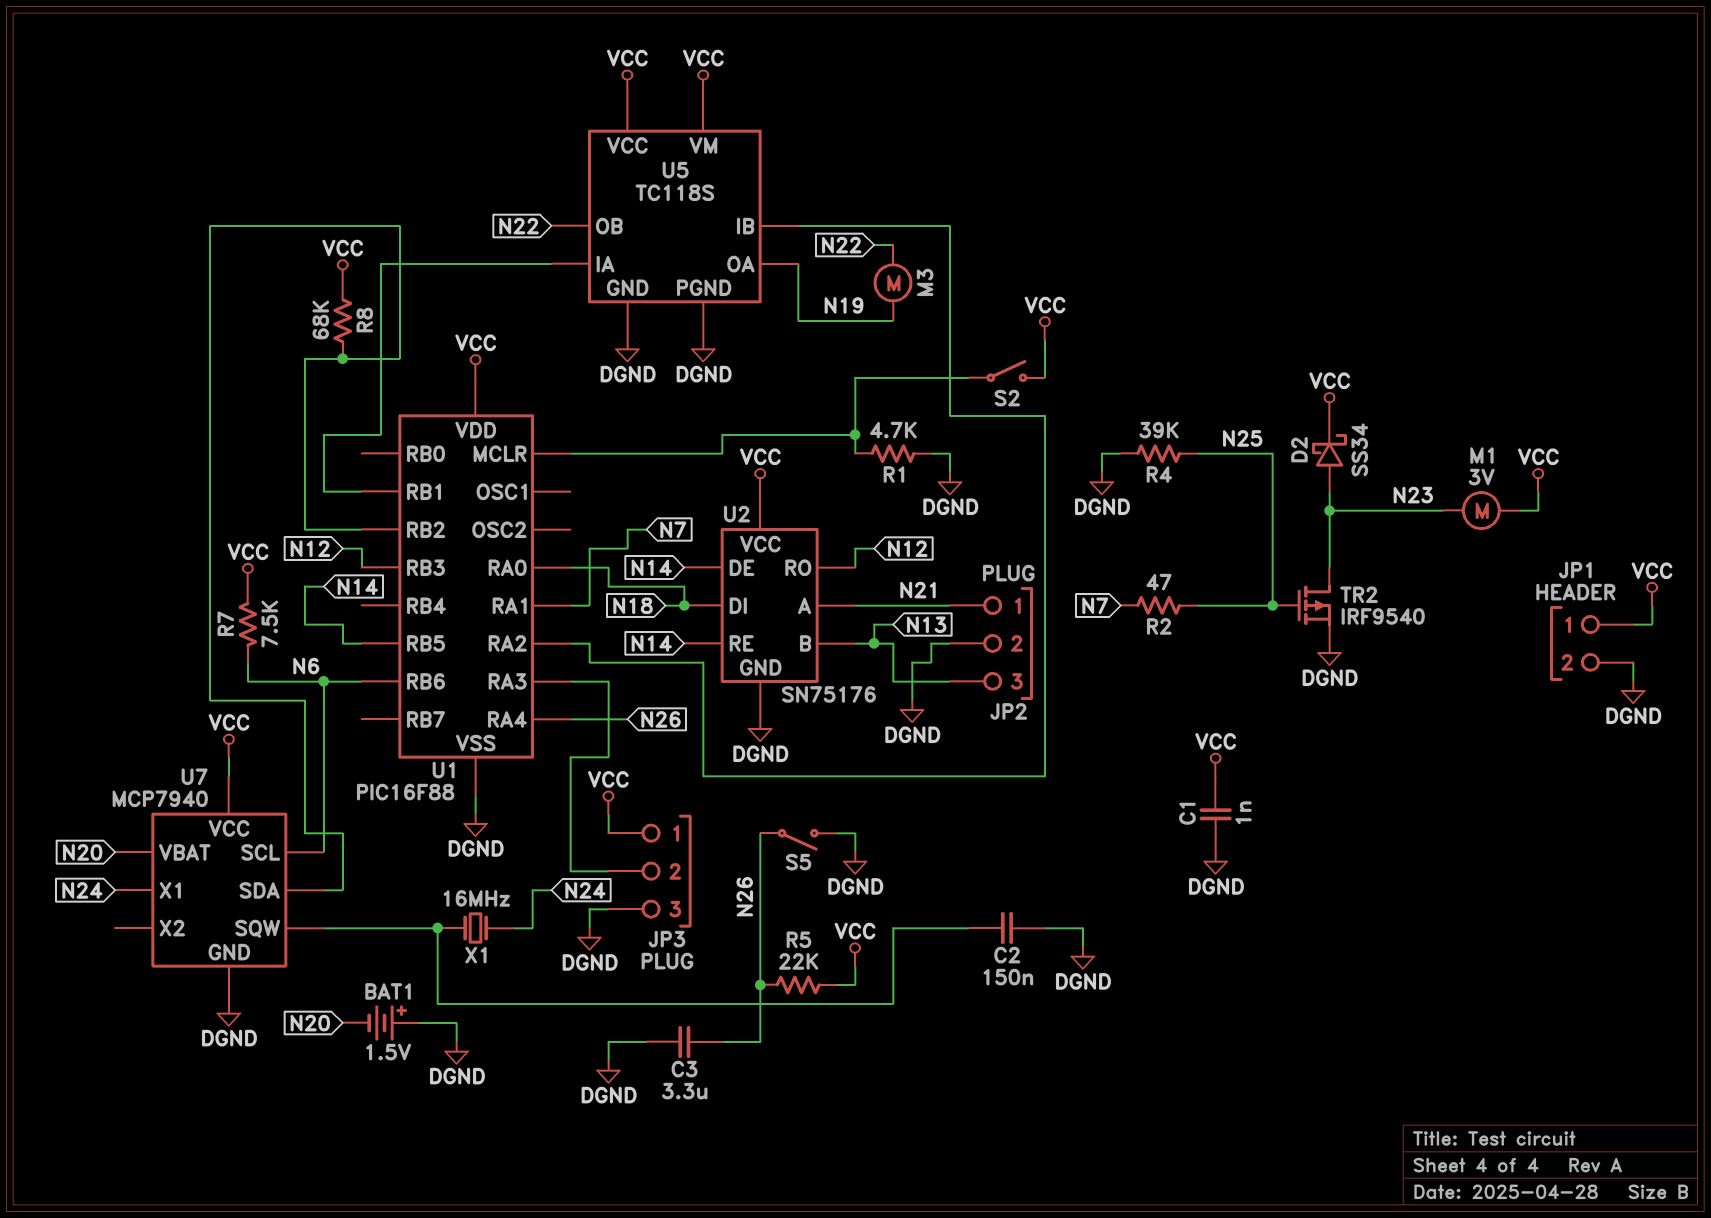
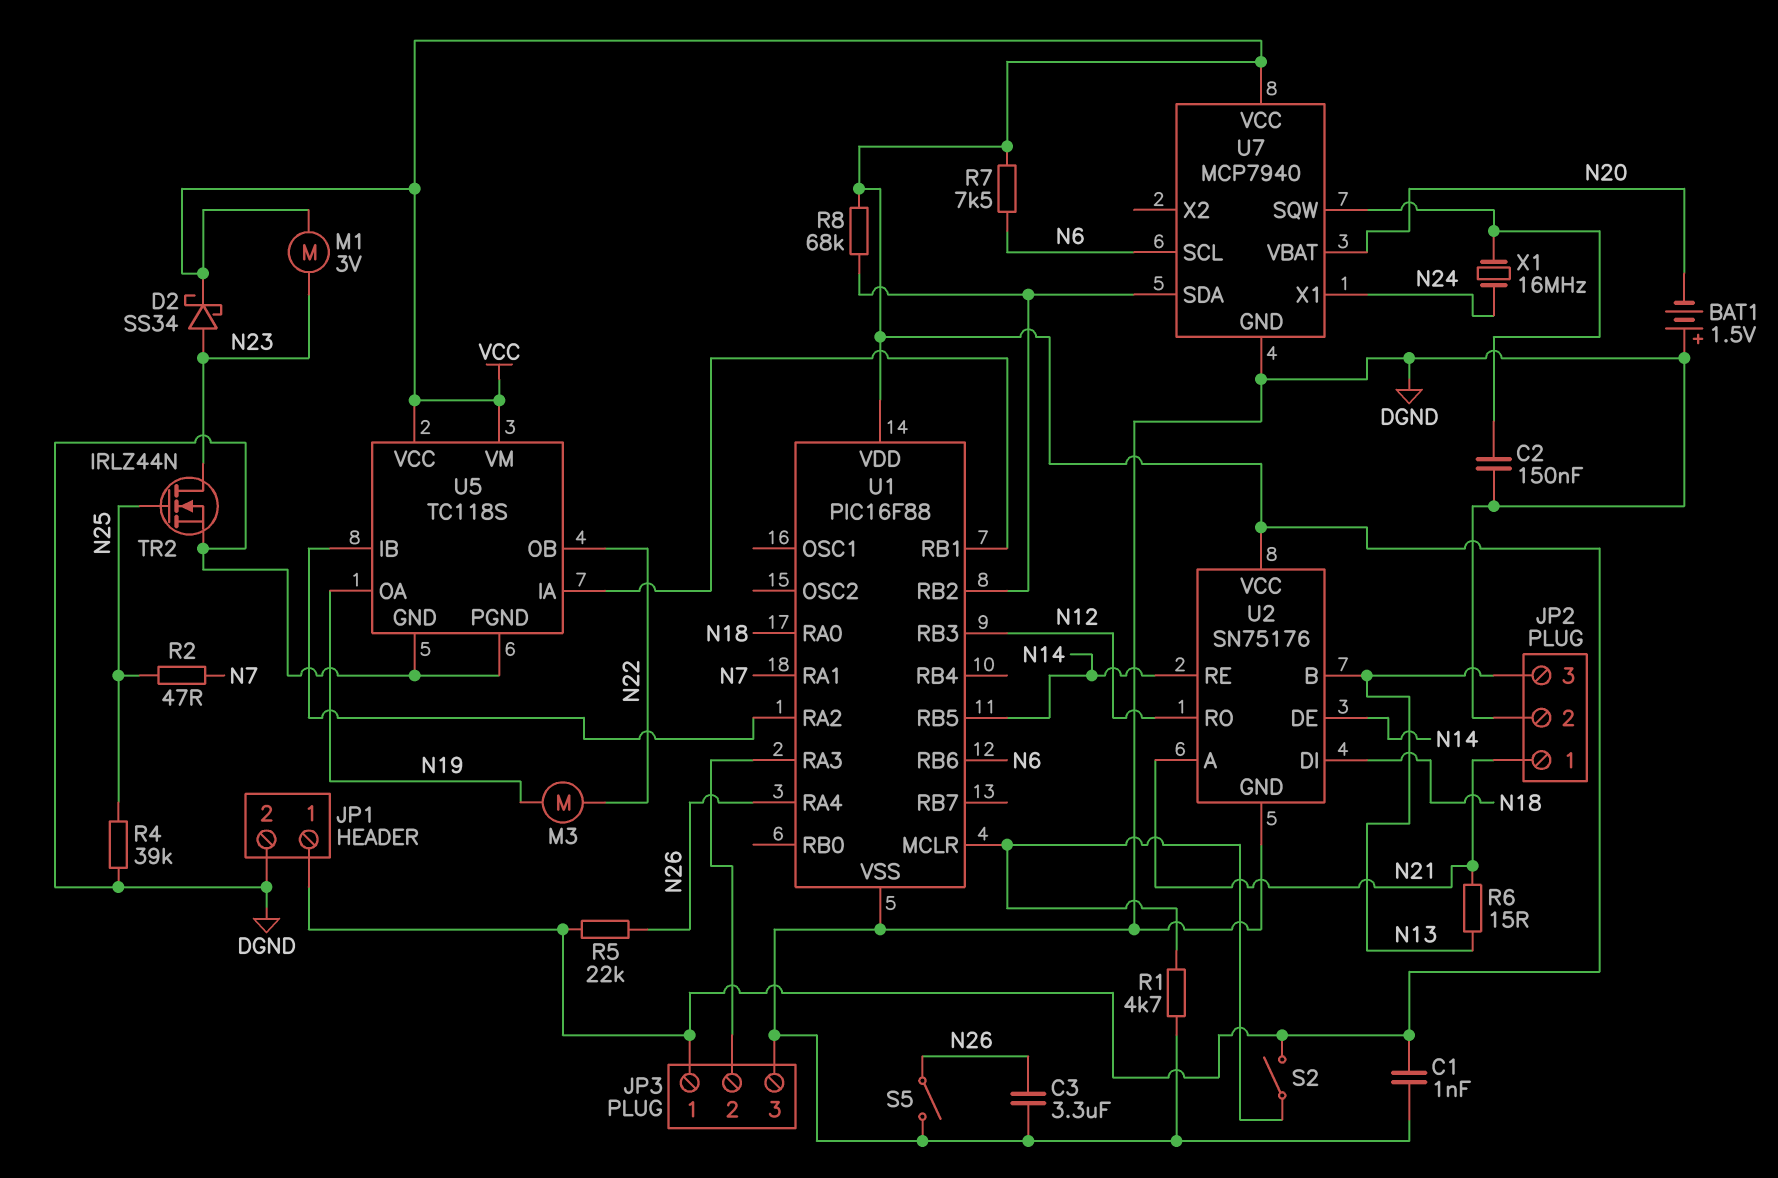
R6: none -> 15 (N13, N21)
TR2: PMOS IRF9540 (G N25, D N23, S DGND) -> NMOS IRLZ44N (G N25, D N23, S DGND)

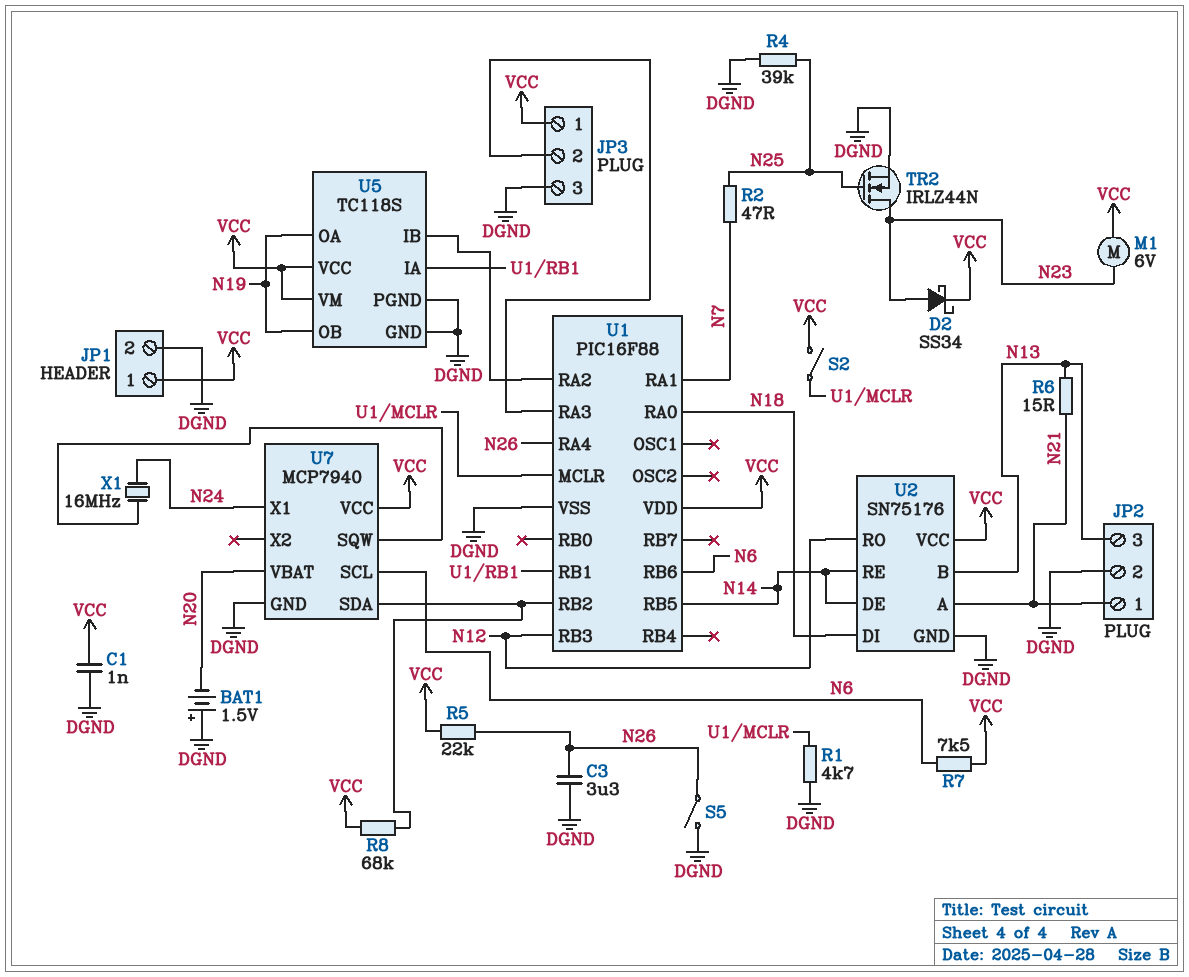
C2: 150nF (DGND, U7/SQW) -> none
M1: motor 3V (N23, VCC) -> motor 6V (N23, VCC)
M3: motor (N19, N22) -> none
U5 pin OB: N22 -> N19

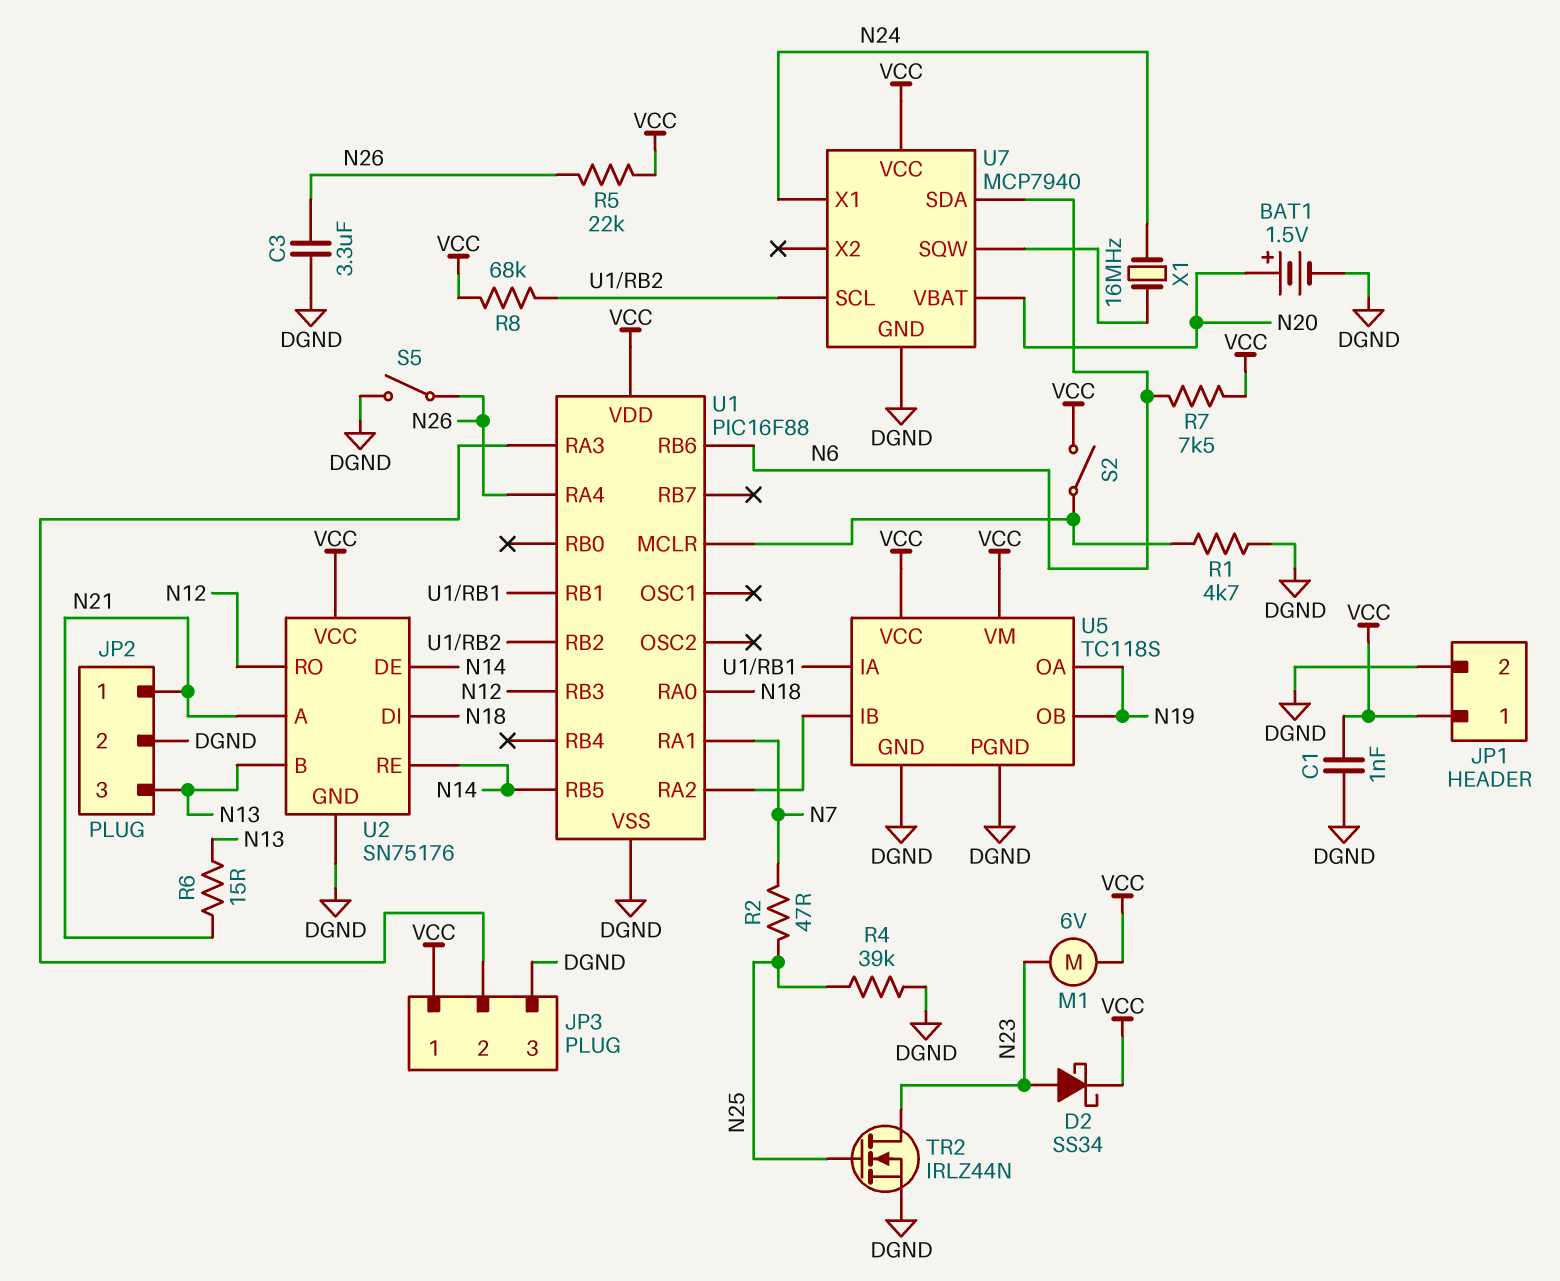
BAT1: 1.5V (plus DGND, minus N20) -> 1.5V (plus N20, minus DGND)
U7 pin SCL: N6 -> U1/RB2
U7 pin SDA: U1/RB2 -> N6

